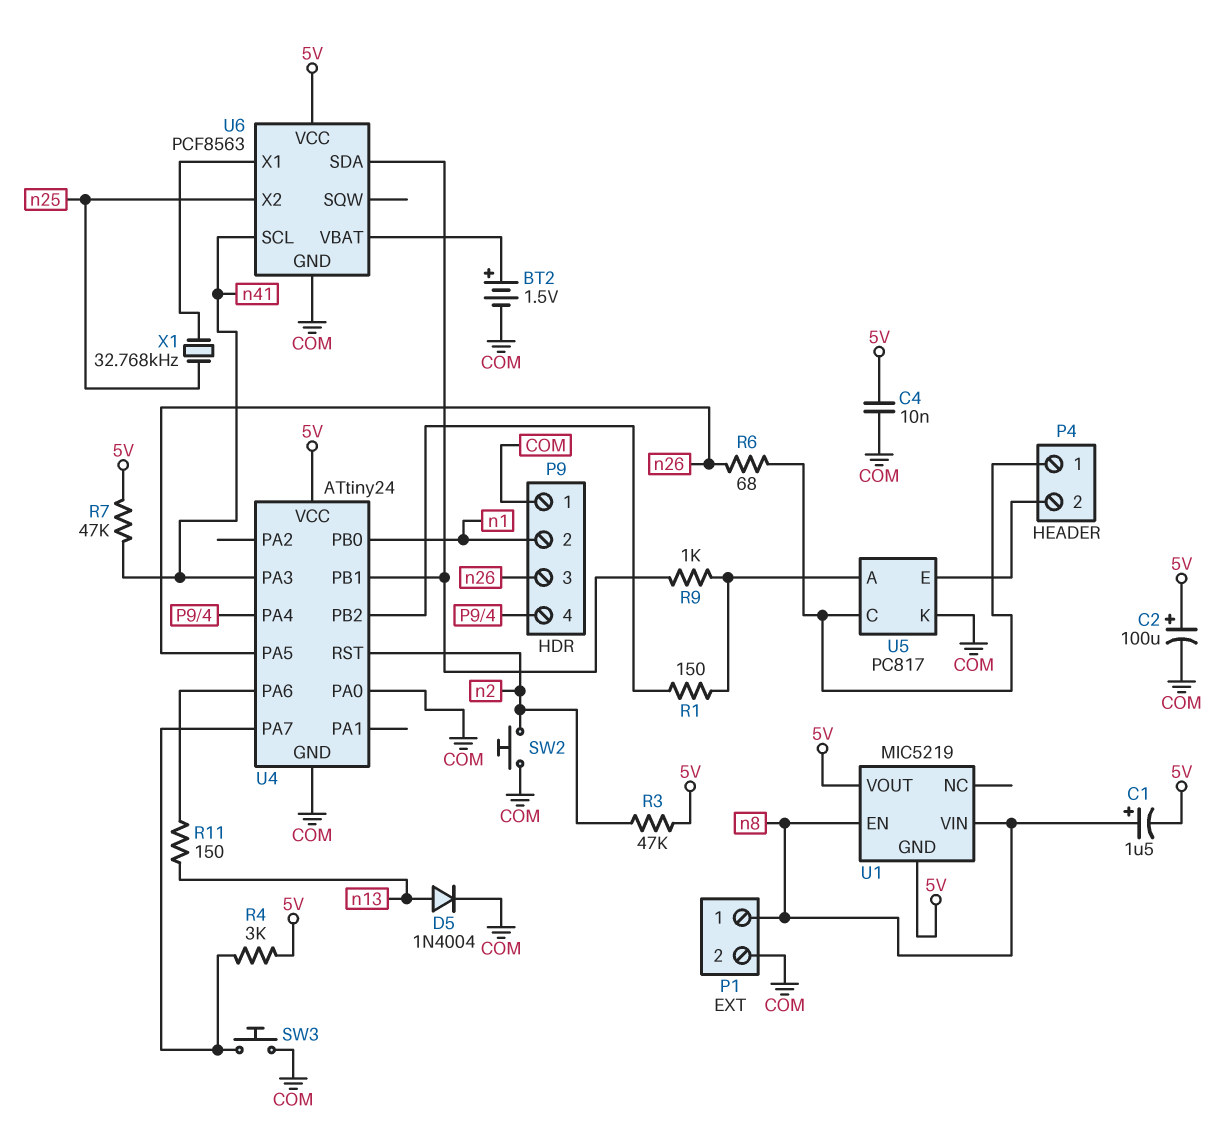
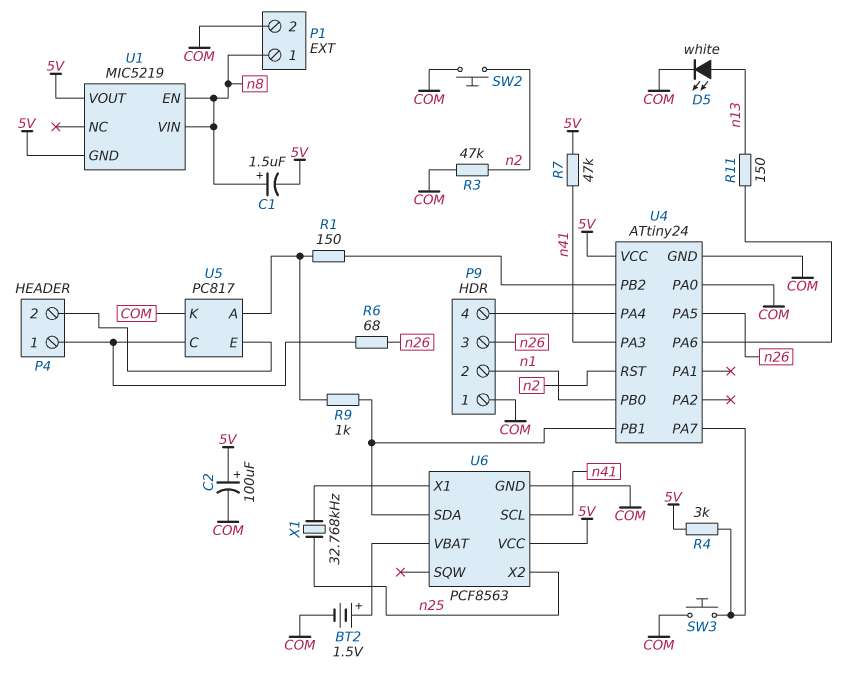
C4: 10nF (5V, COM) -> none
D5: diode 1N4004 (A n13, K COM) -> LED white (A n13, K COM)
R3: 47k (5V, n2) -> 47k (COM, n2)

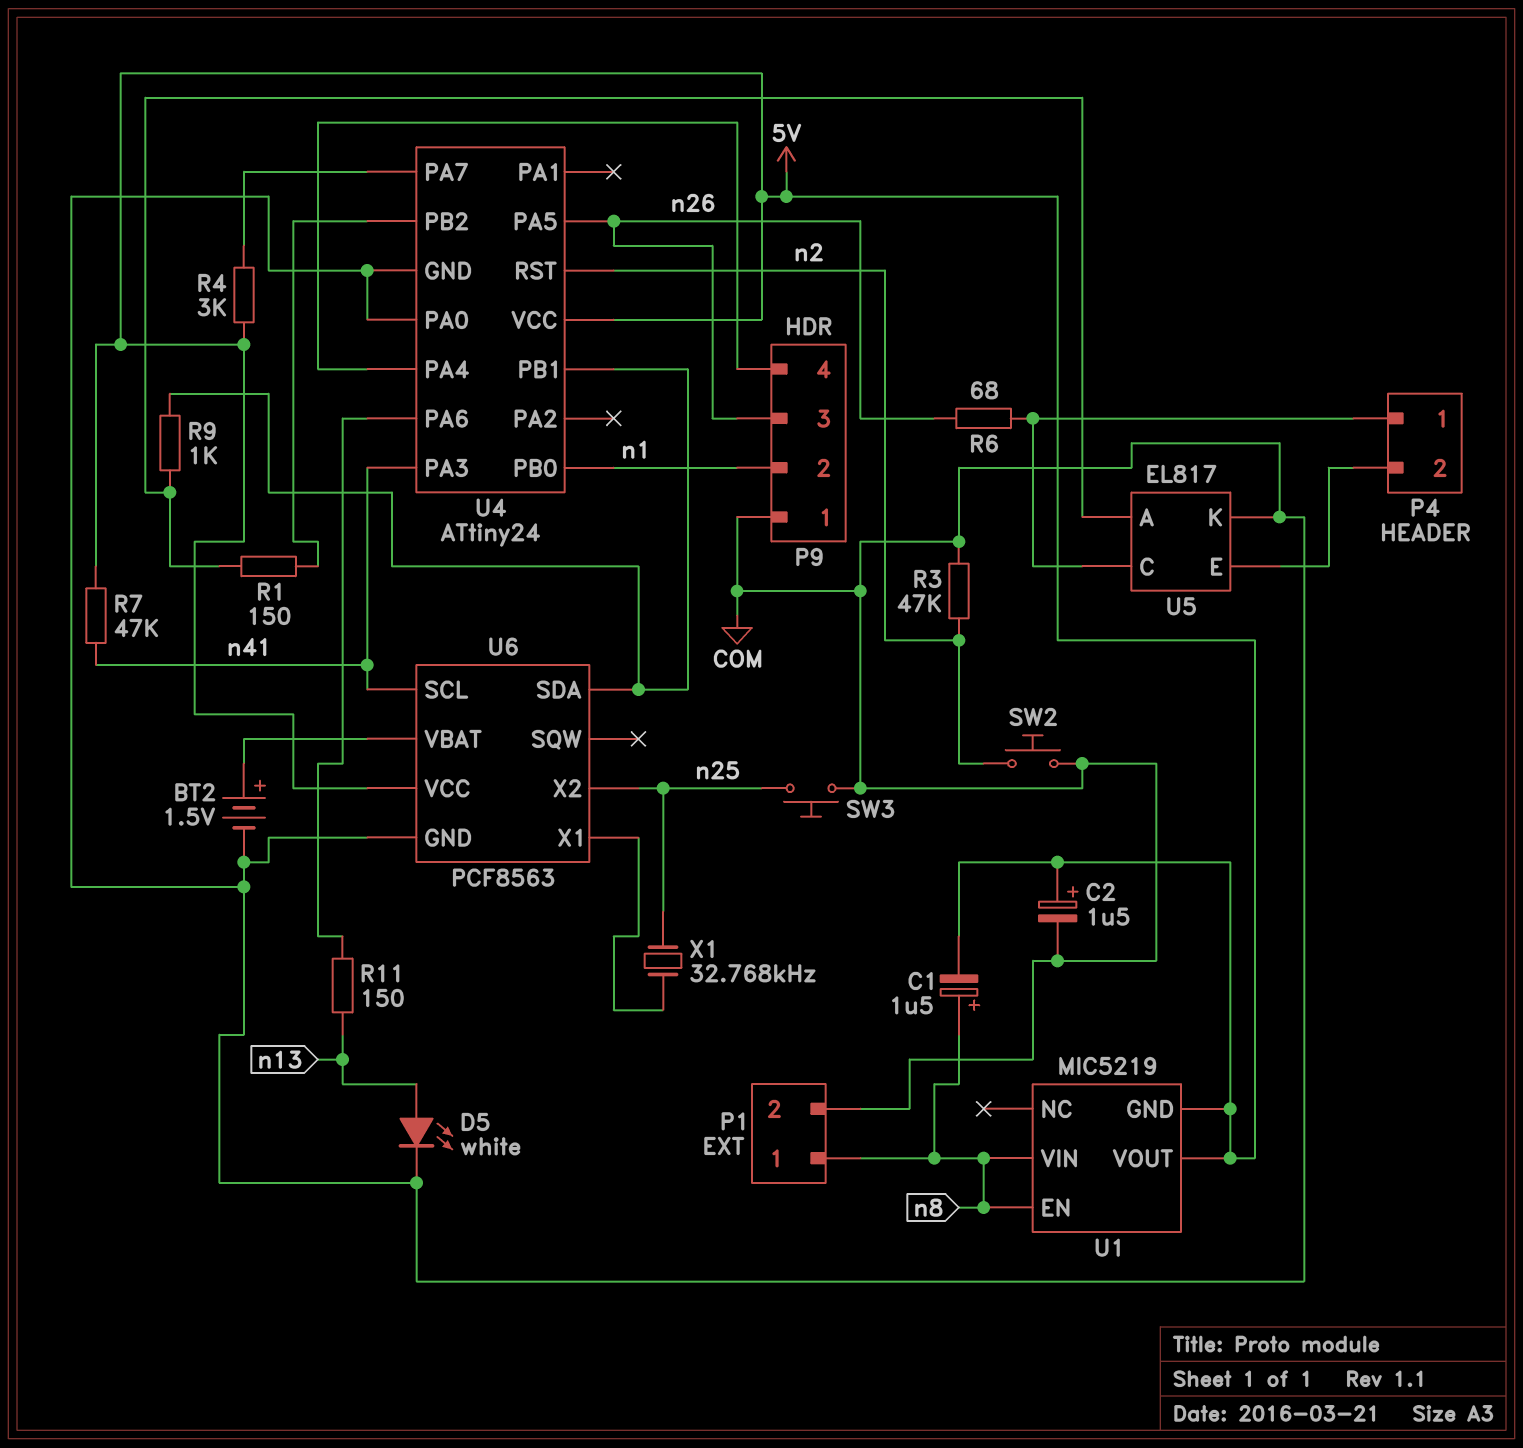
C2: 100uF (plus 5V, minus COM) -> 1.5uF (plus 5V, minus COM)
SW3: button (COM, U4/PA7) -> button (COM, n25)
U5: PC817 -> EL817

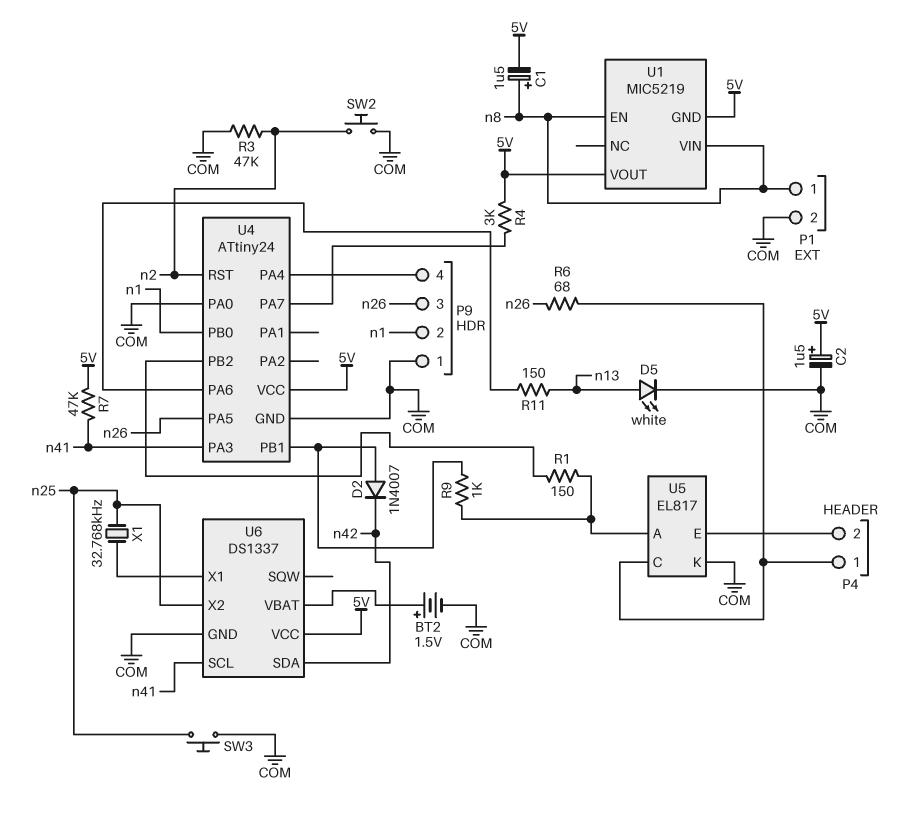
D2: none -> diode 1N4007 (A U4/PB1, K n42)
U6: PCF8563 -> DS1337
U6 pin SDA: U4/PB1 -> n42

